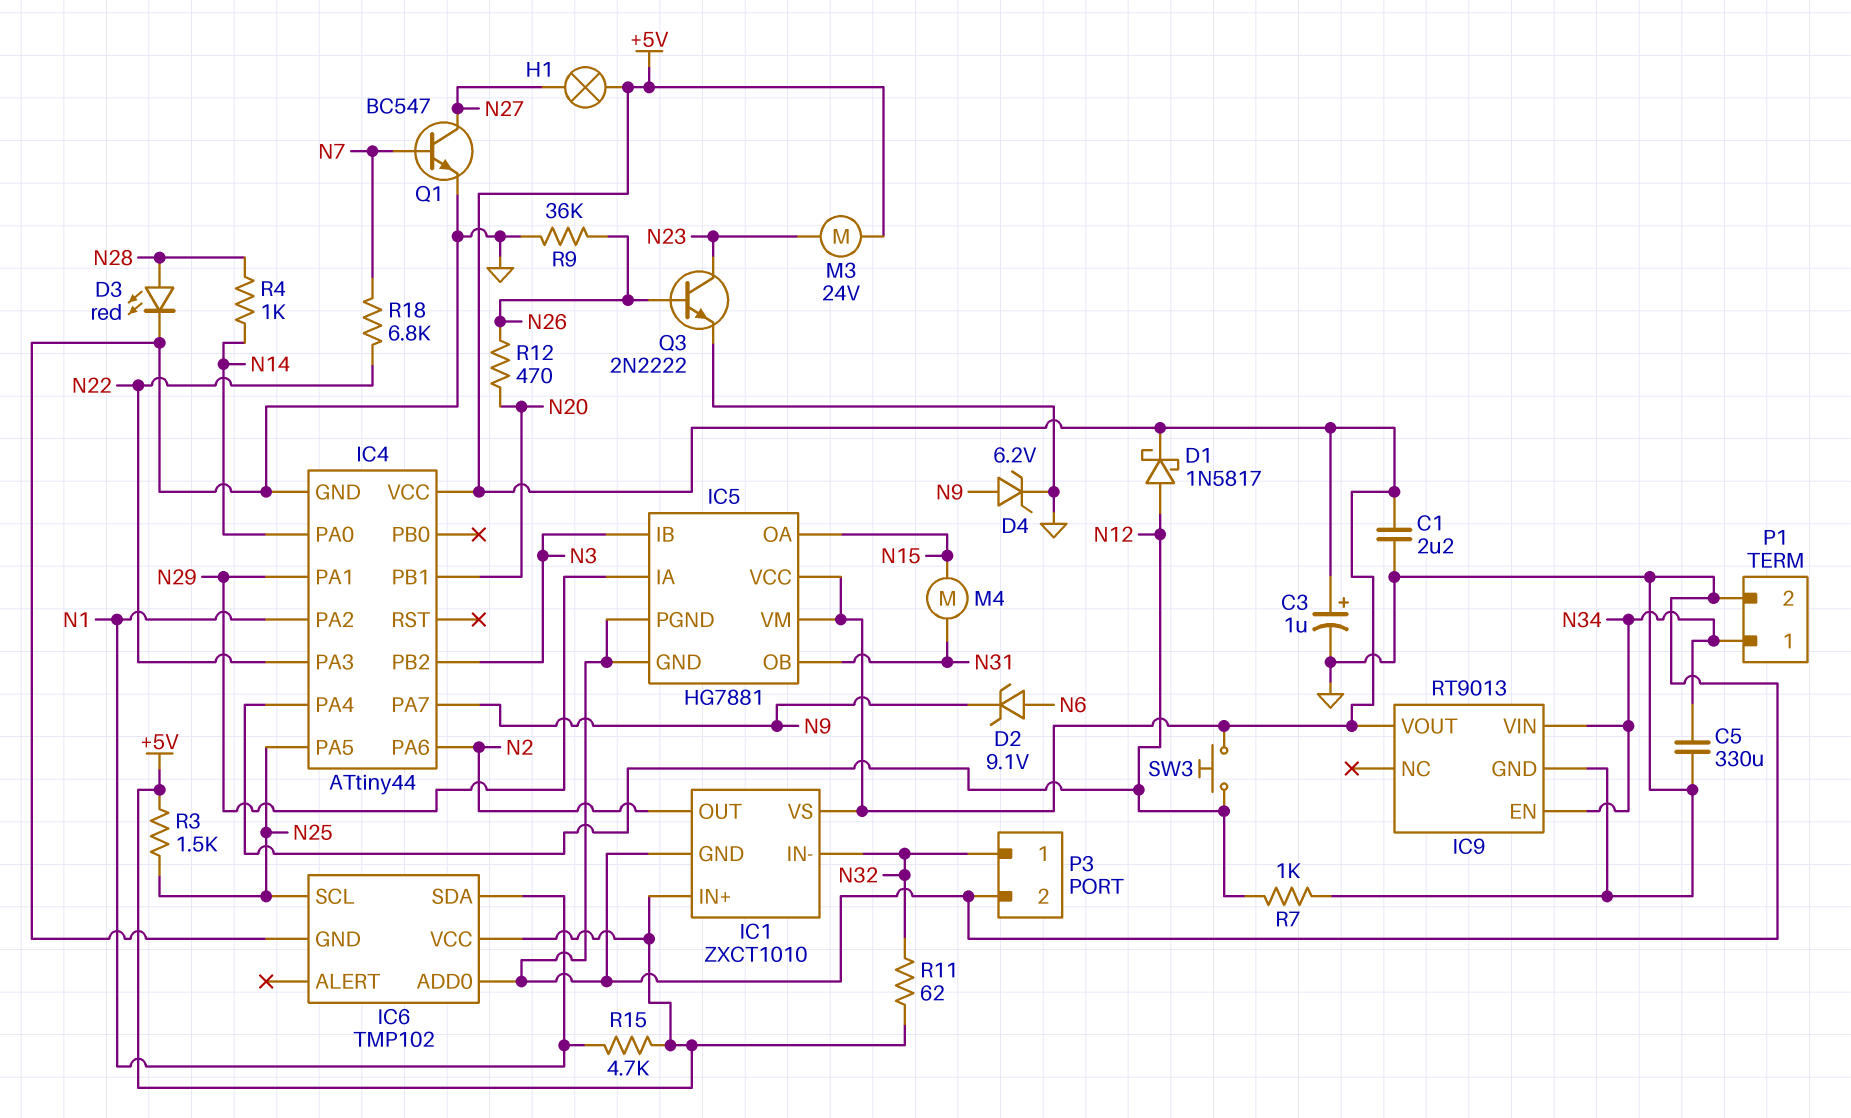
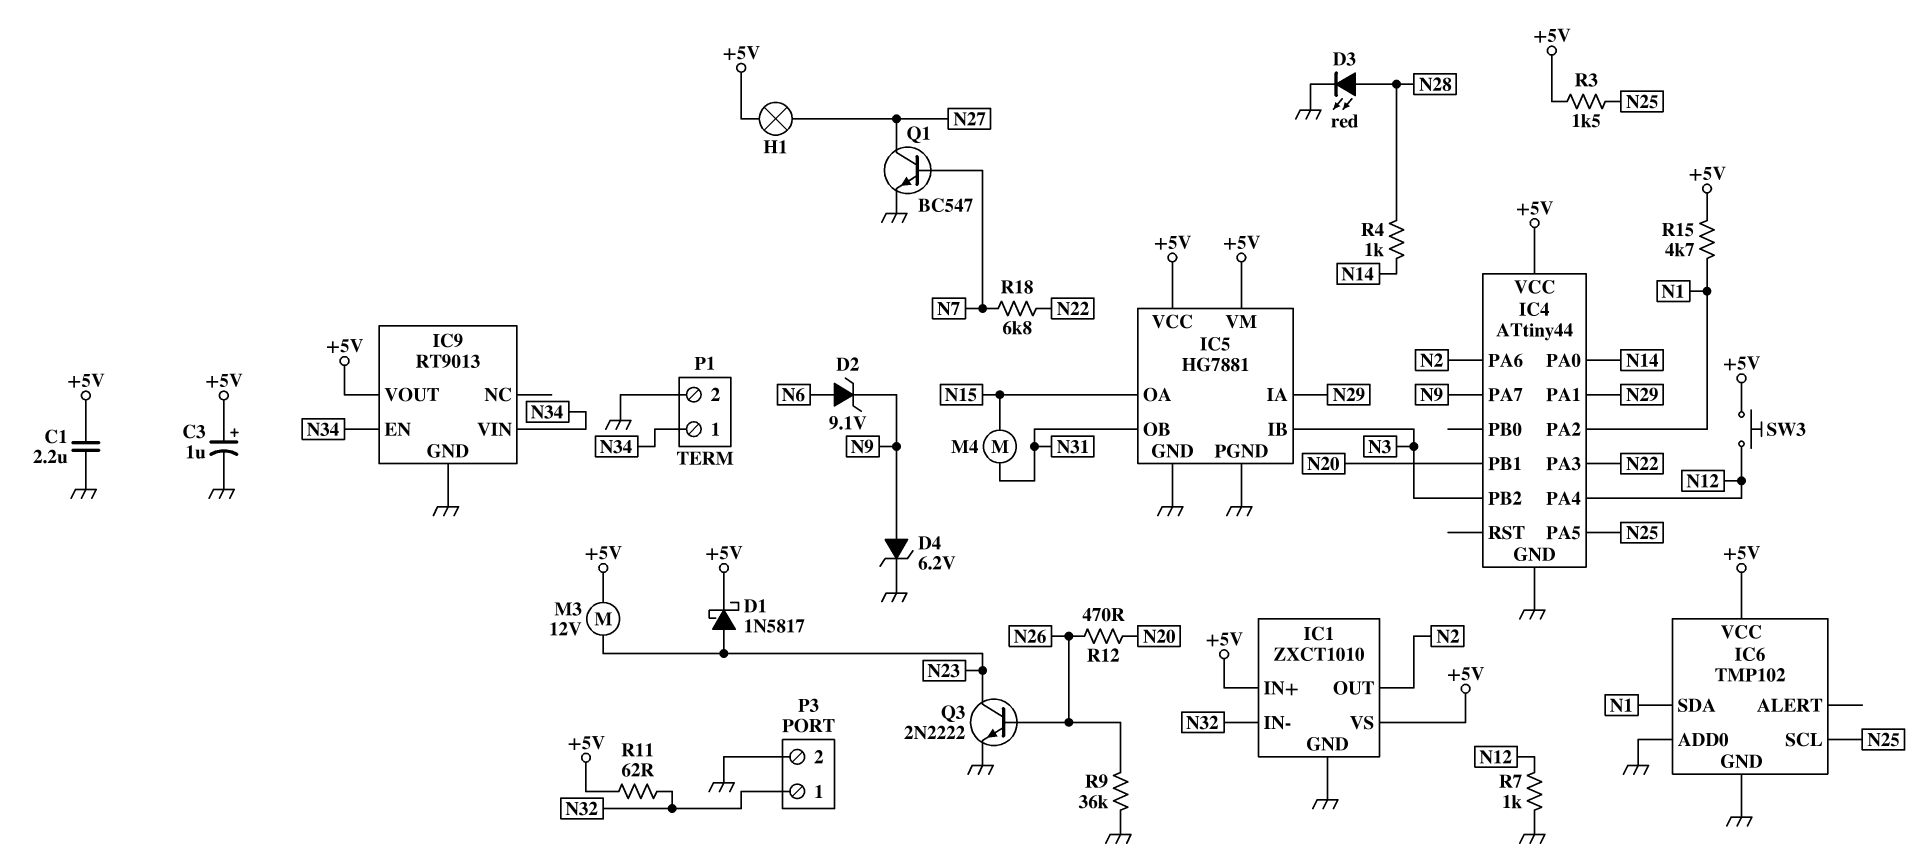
C5: 330uF (GND, N34) -> none
D1: schottky 1N5817 (A N12, K +5V) -> schottky 1N5817 (A N23, K +5V)
M3: motor 24V (+5V, N23) -> motor 12V (+5V, N23)

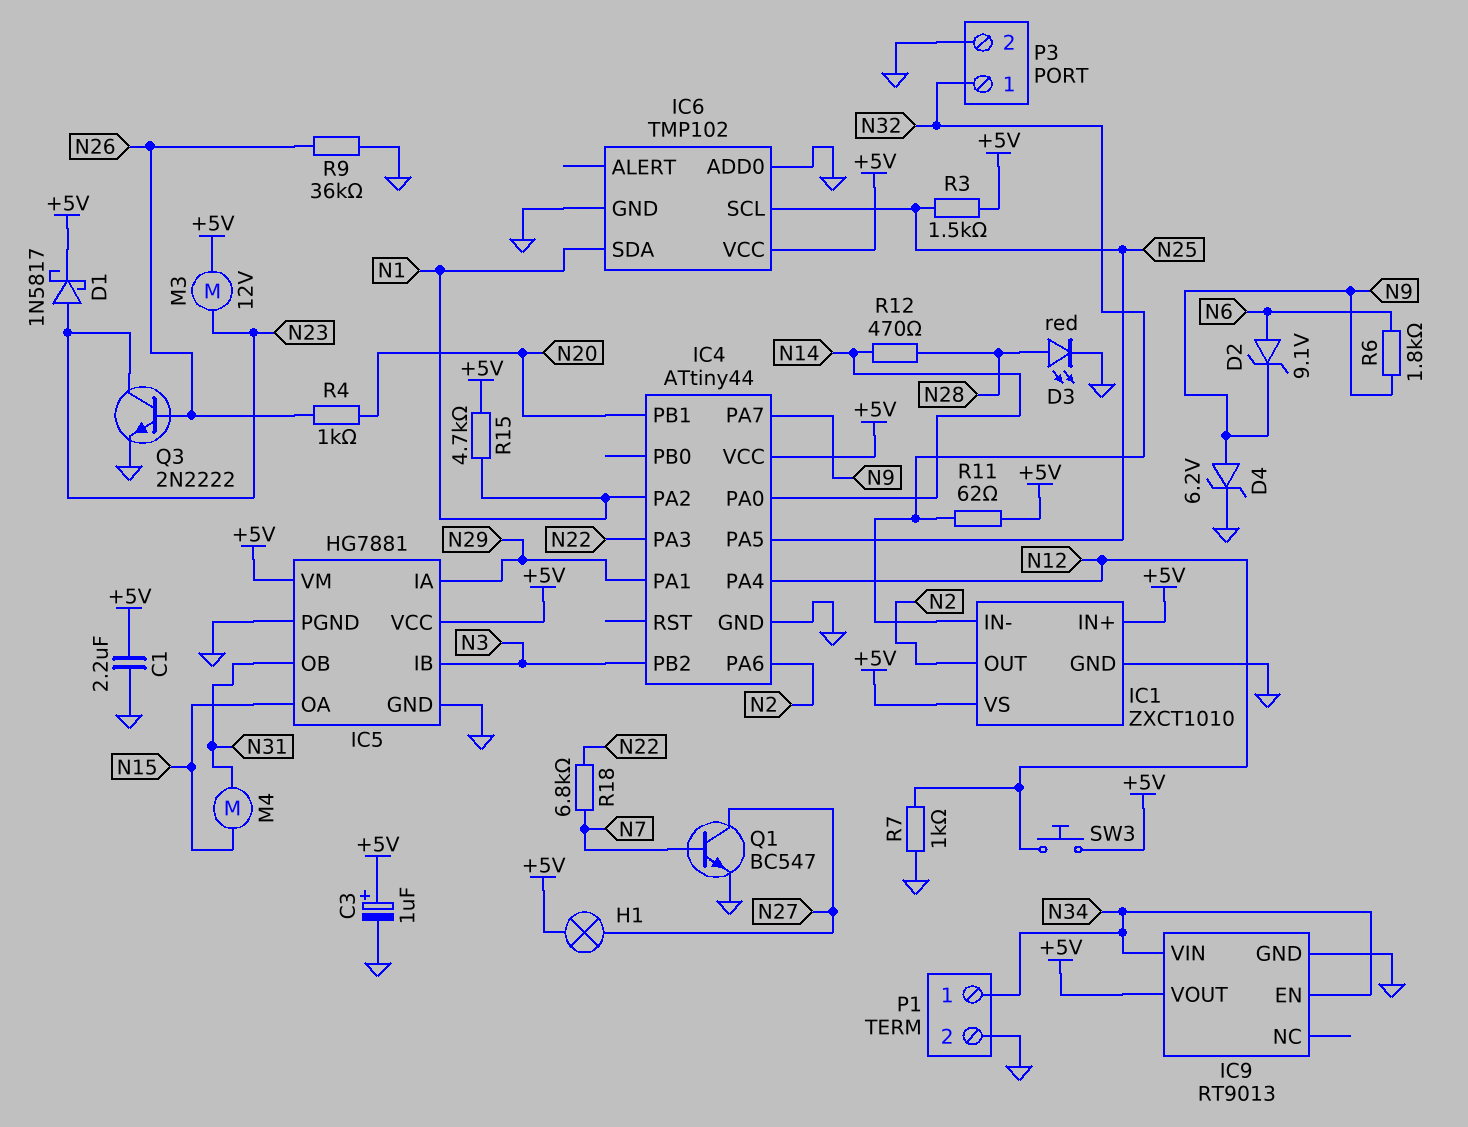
R4: 1k (N14, N28) -> 1k (N20, N26)
R6: none -> 1.8k (N6, N9)
R12: 470 (N20, N26) -> 470 (N14, N28)

